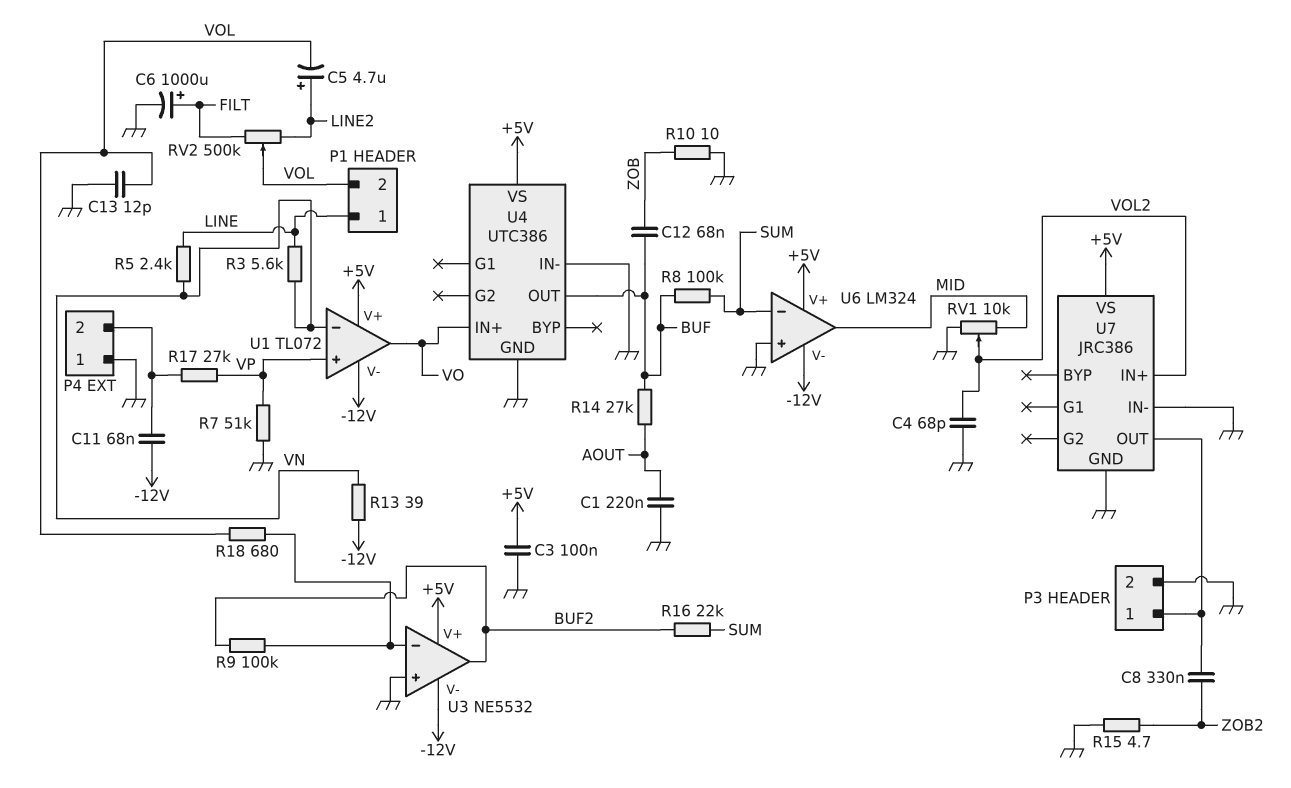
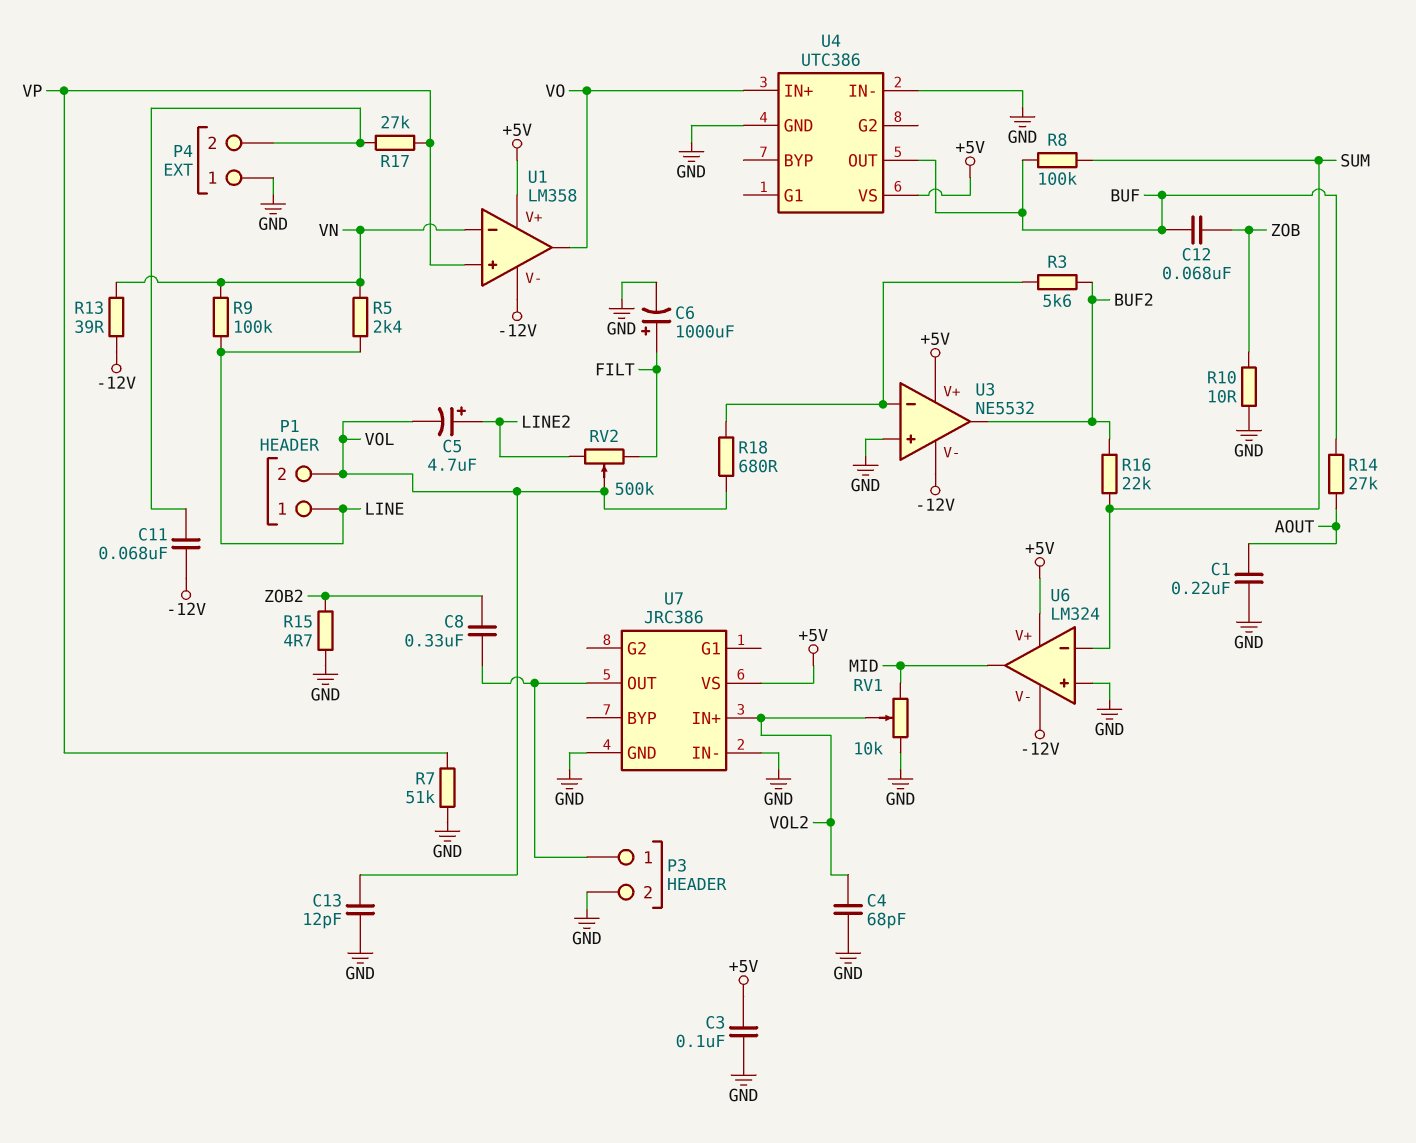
R3: 5.6k (LINE, VN) -> 5.6k (BUF2, U3/in-)
R9: 100k (BUF2, U3/in-) -> 100k (LINE, VN)
U1: TL072 -> LM358

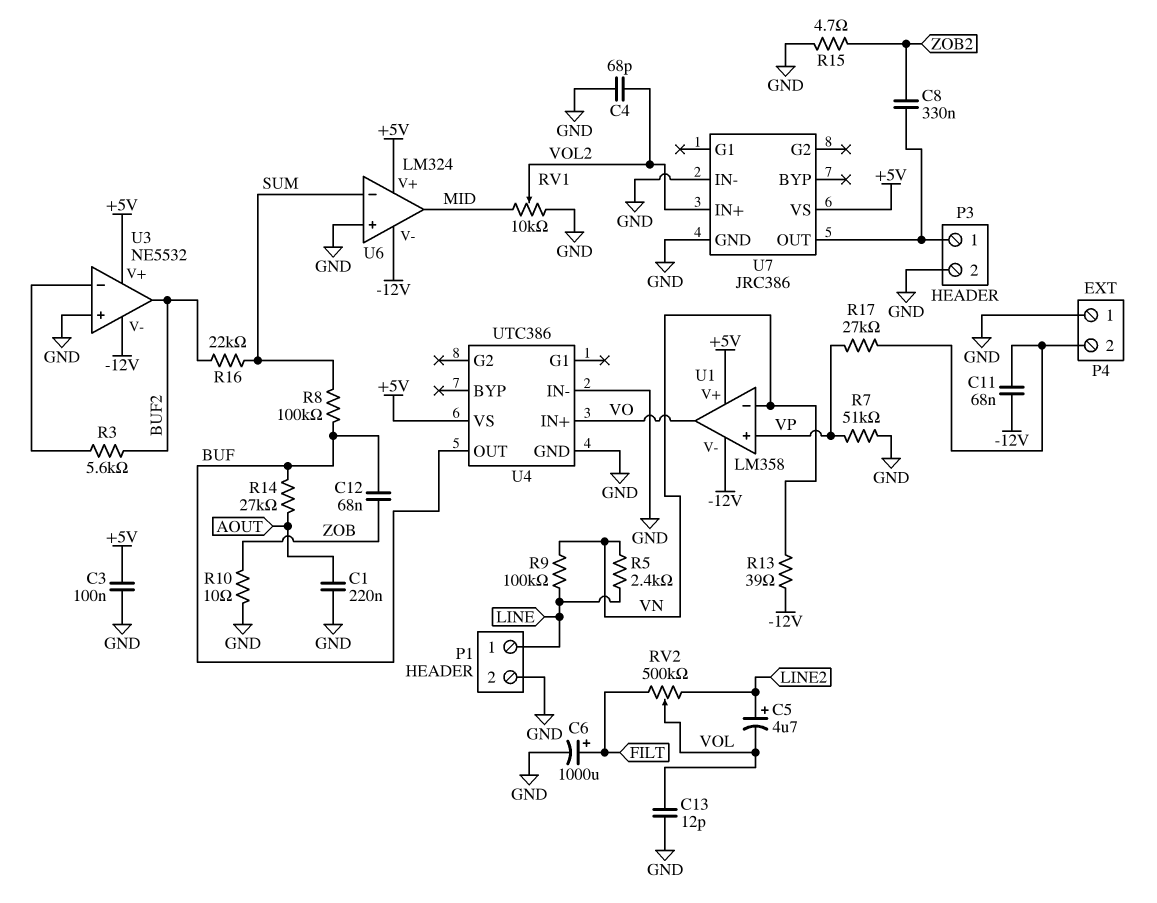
P1 pin 2: VOL -> GND
R18: 680 (U3/in-, VOL) -> none

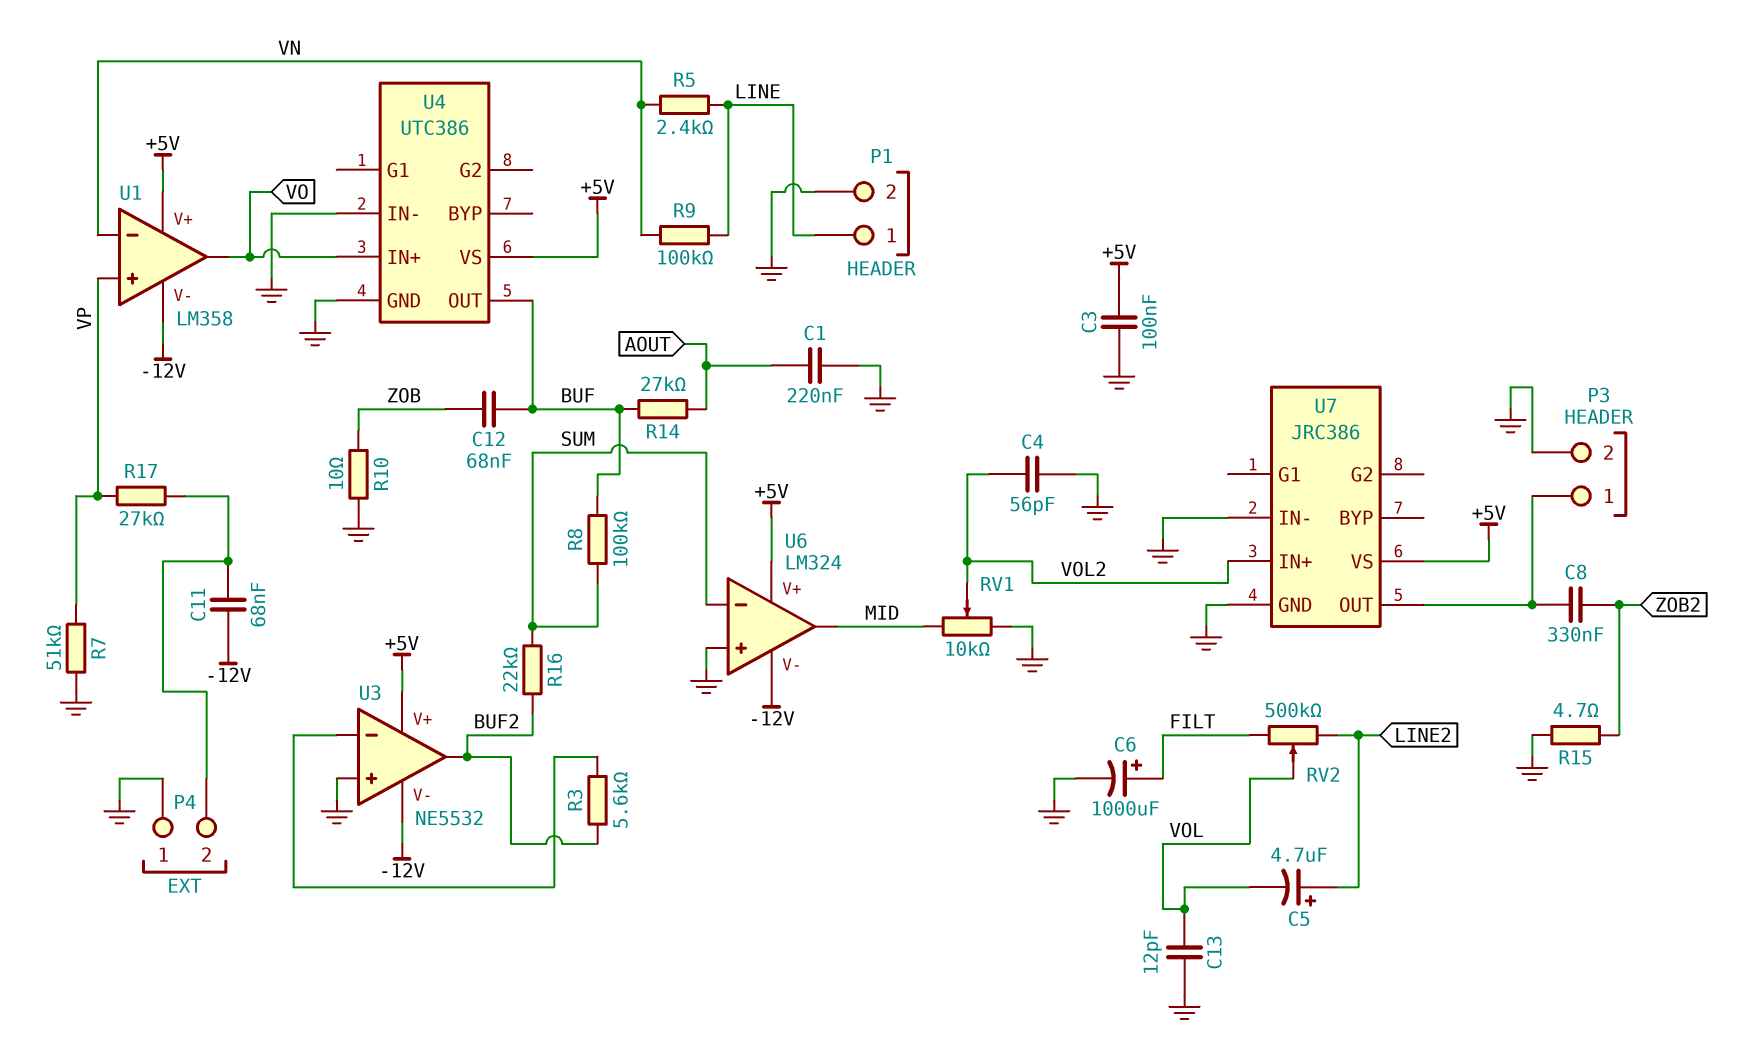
C4: 68pF (GND, VOL2) -> 56pF (GND, VOL2)
R13: 39 (-12V, VN) -> none

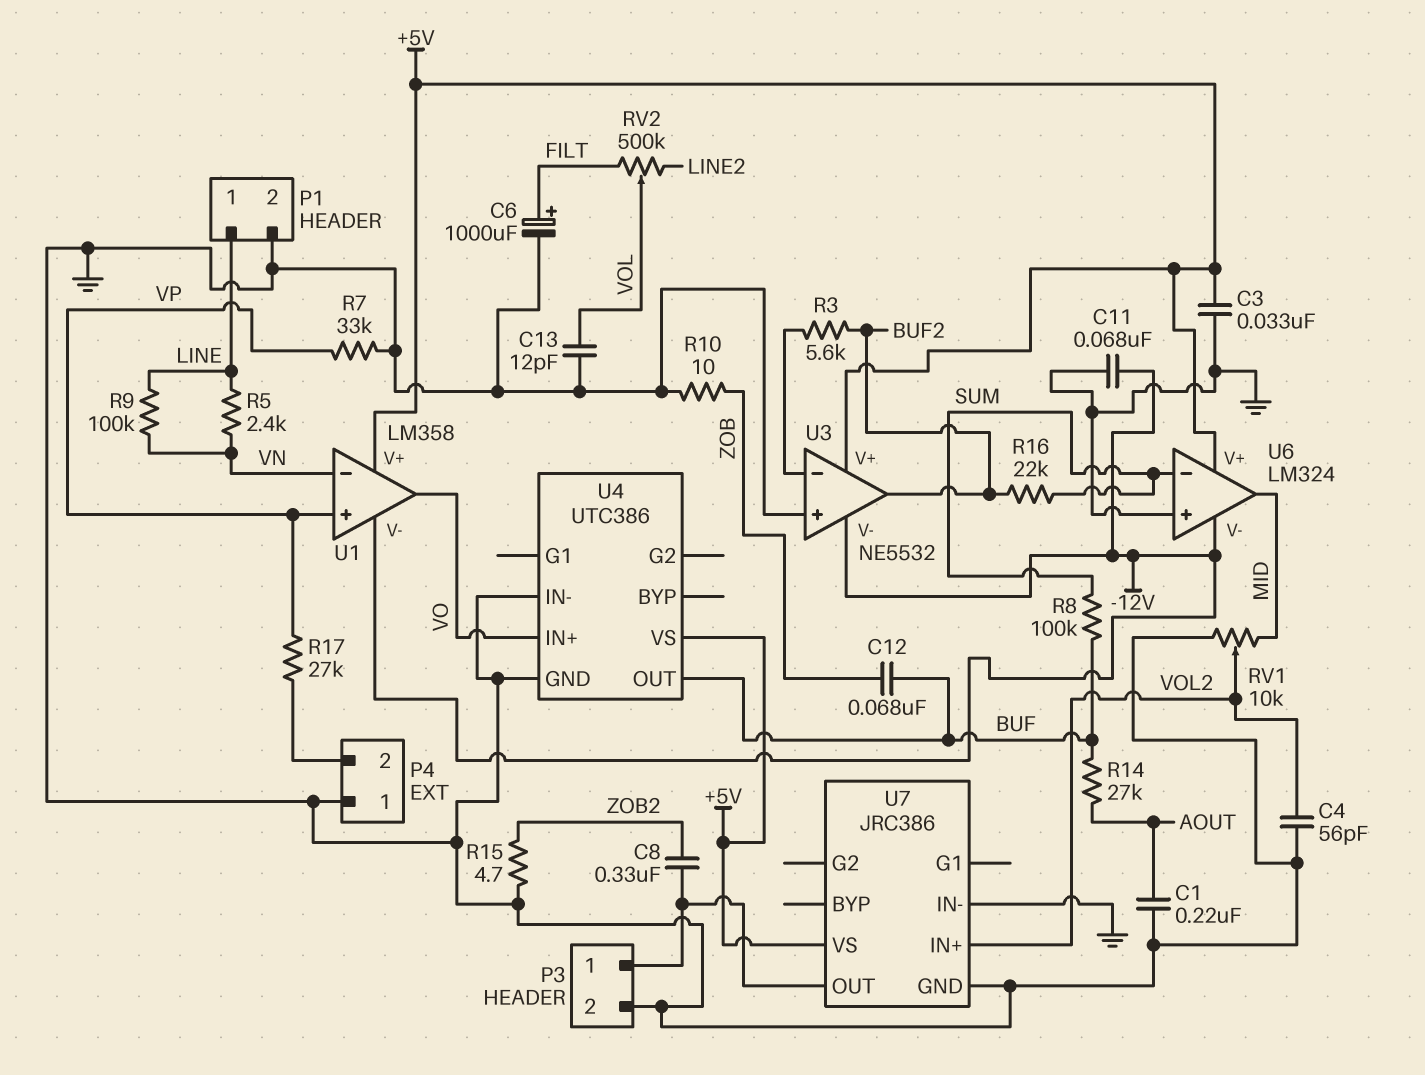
C3: 100nF (+5V, GND) -> 33nF (+5V, GND)
C5: 4.7uF (plus LINE2, minus VOL) -> none
C11: 68nF (-12V, P4/2) -> 68nF (-12V, GND)
R7: 51k (GND, VP) -> 33k (GND, VP)

